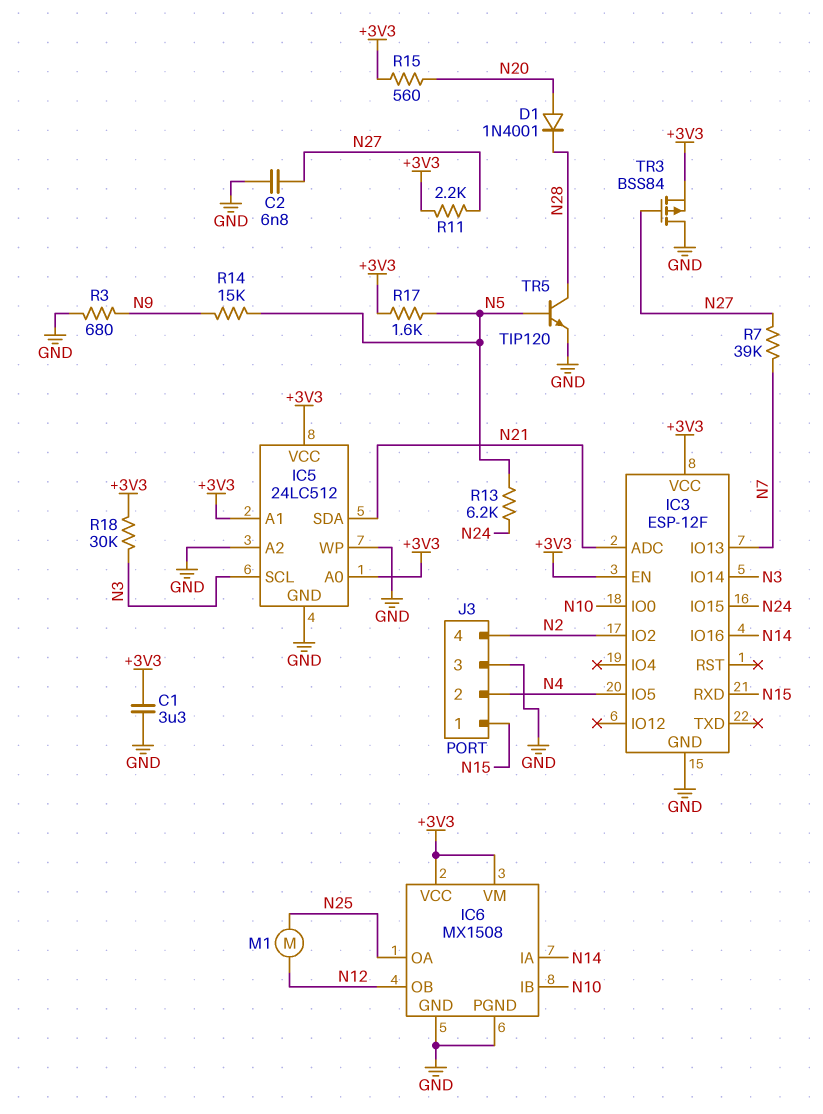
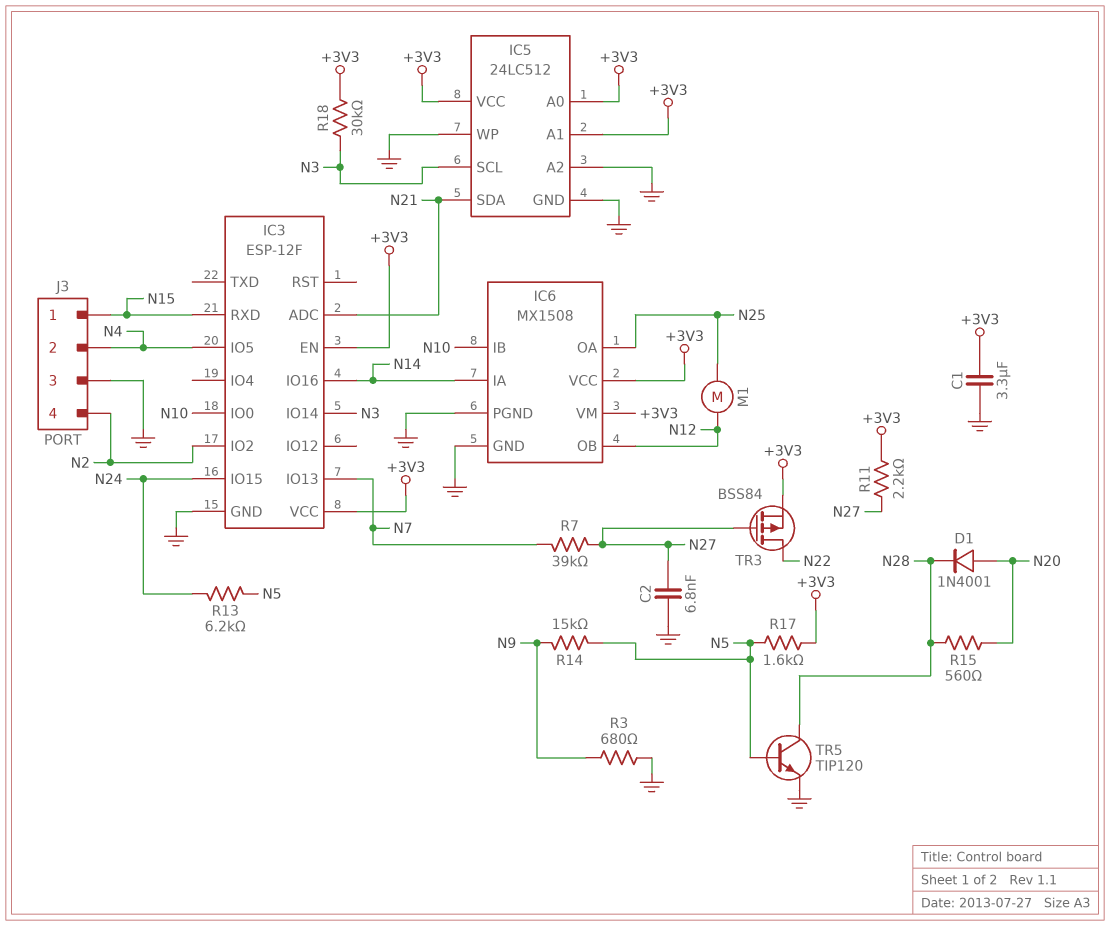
R15: 560 (+3V3, N20) -> 560 (N20, N28)
TR3: PMOS BSS84 (G N27, D GND, S +3V3) -> PMOS BSS84 (G N27, D N22, S +3V3)

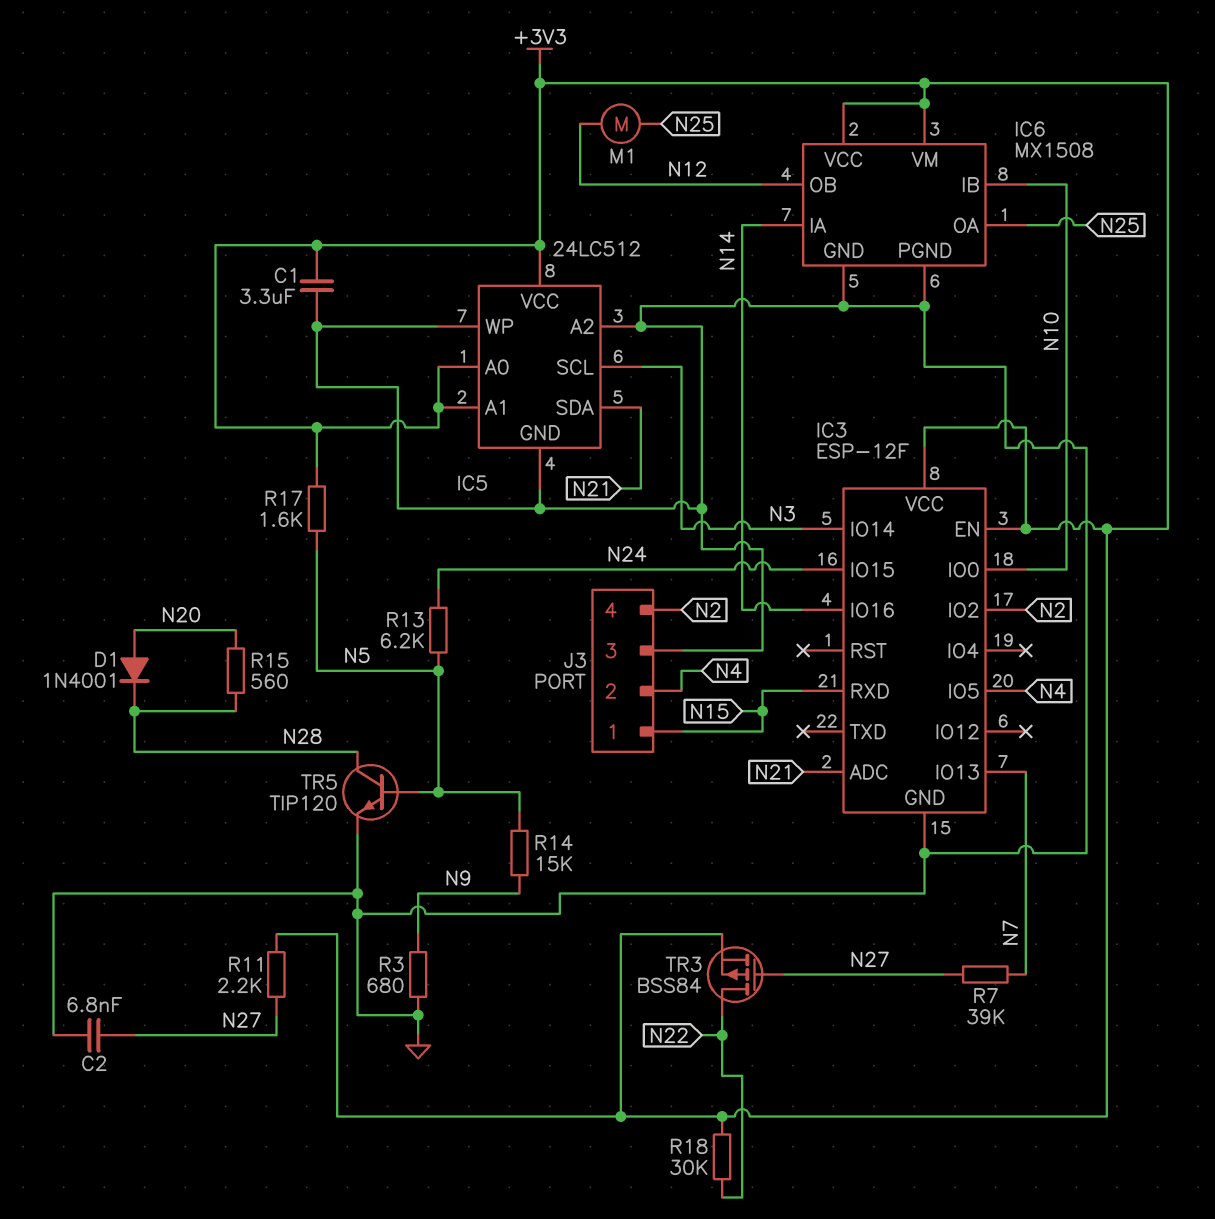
R18: 30k (+3V3, N3) -> 30k (+3V3, N22)

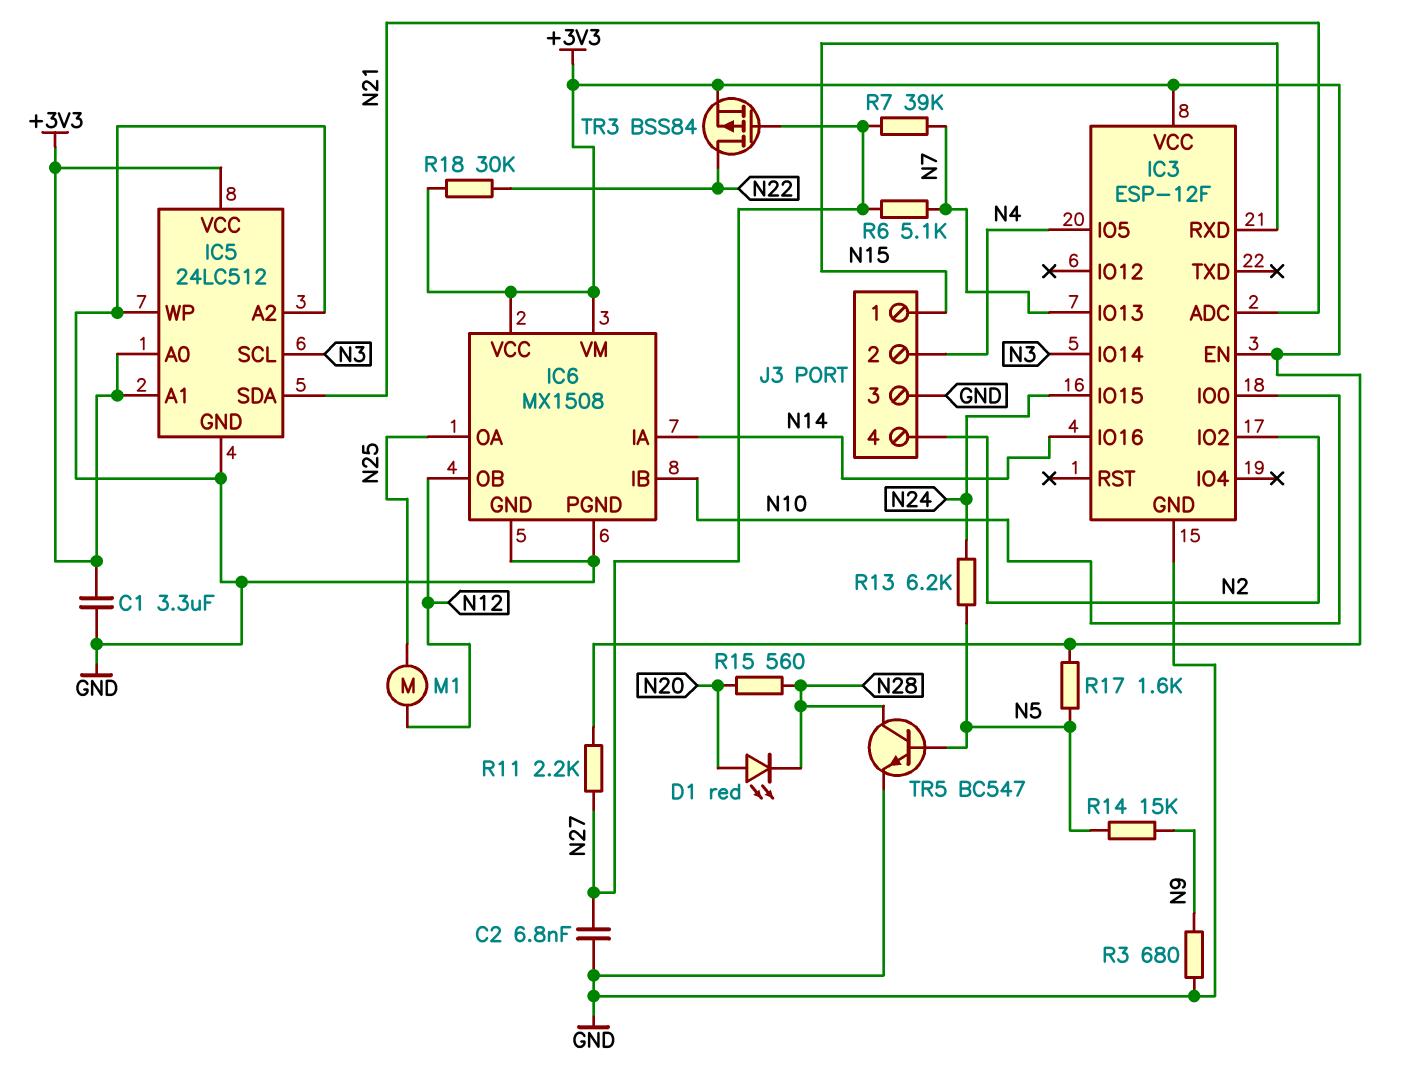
D1: diode 1N4001 (A N20, K N28) -> LED red (A N20, K N28)
R6: none -> 5.1k (N7, N27)
TR5: NPN TIP120 (B N5, C N28, E GND) -> NPN BC547 (B N5, C N28, E GND)

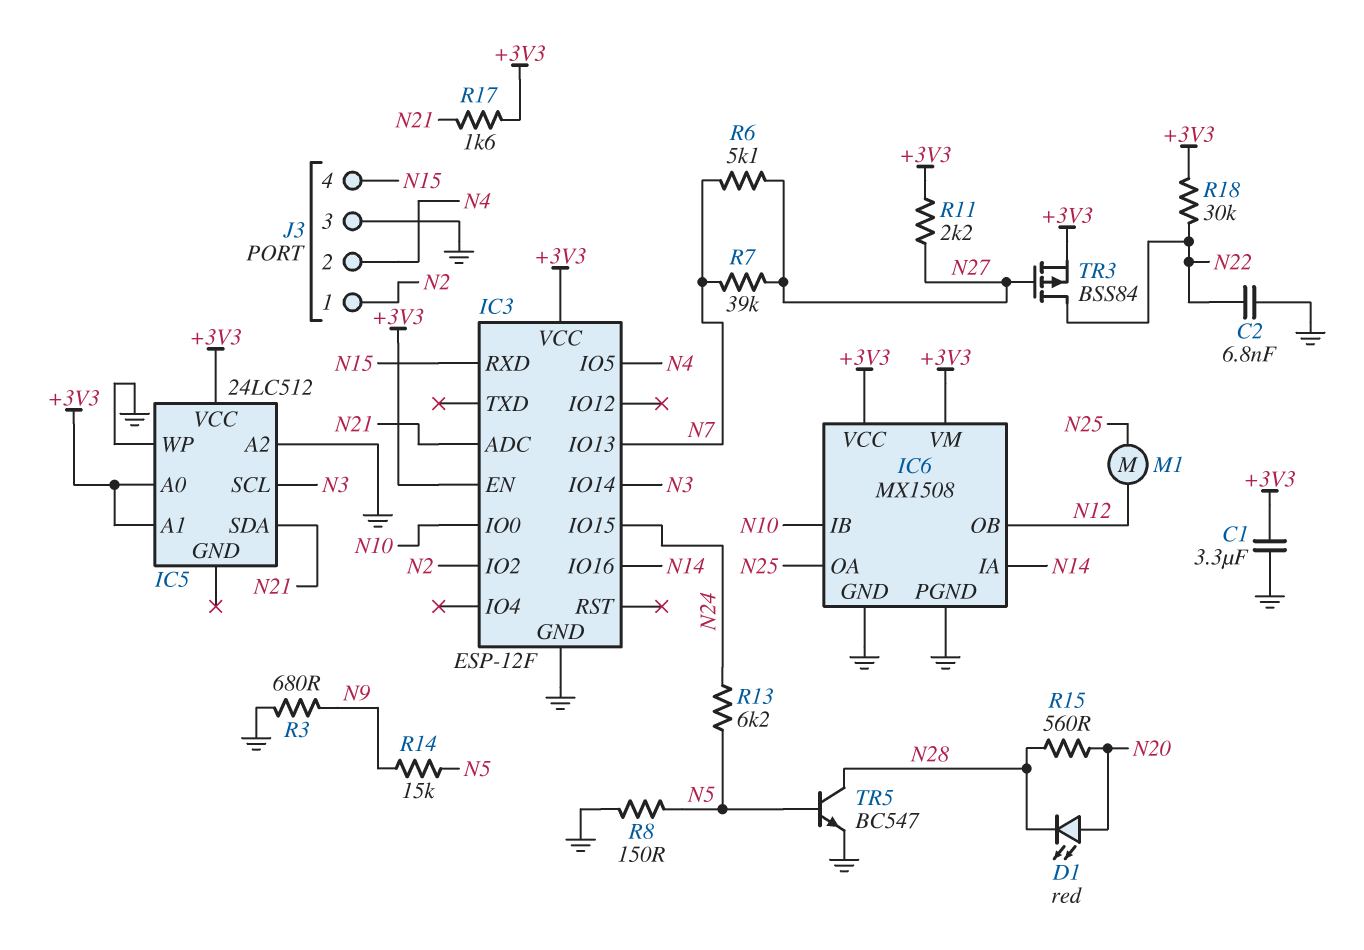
C2: 6.8nF (GND, N27) -> 6.8nF (GND, N22)
IC5 pin GND: GND -> none
J3 pin 1: N15 -> N2
J3 pin 4: N2 -> N15
R8: none -> 150 (GND, N5)
R17: 1.6k (+3V3, N5) -> 1.6k (+3V3, N21)

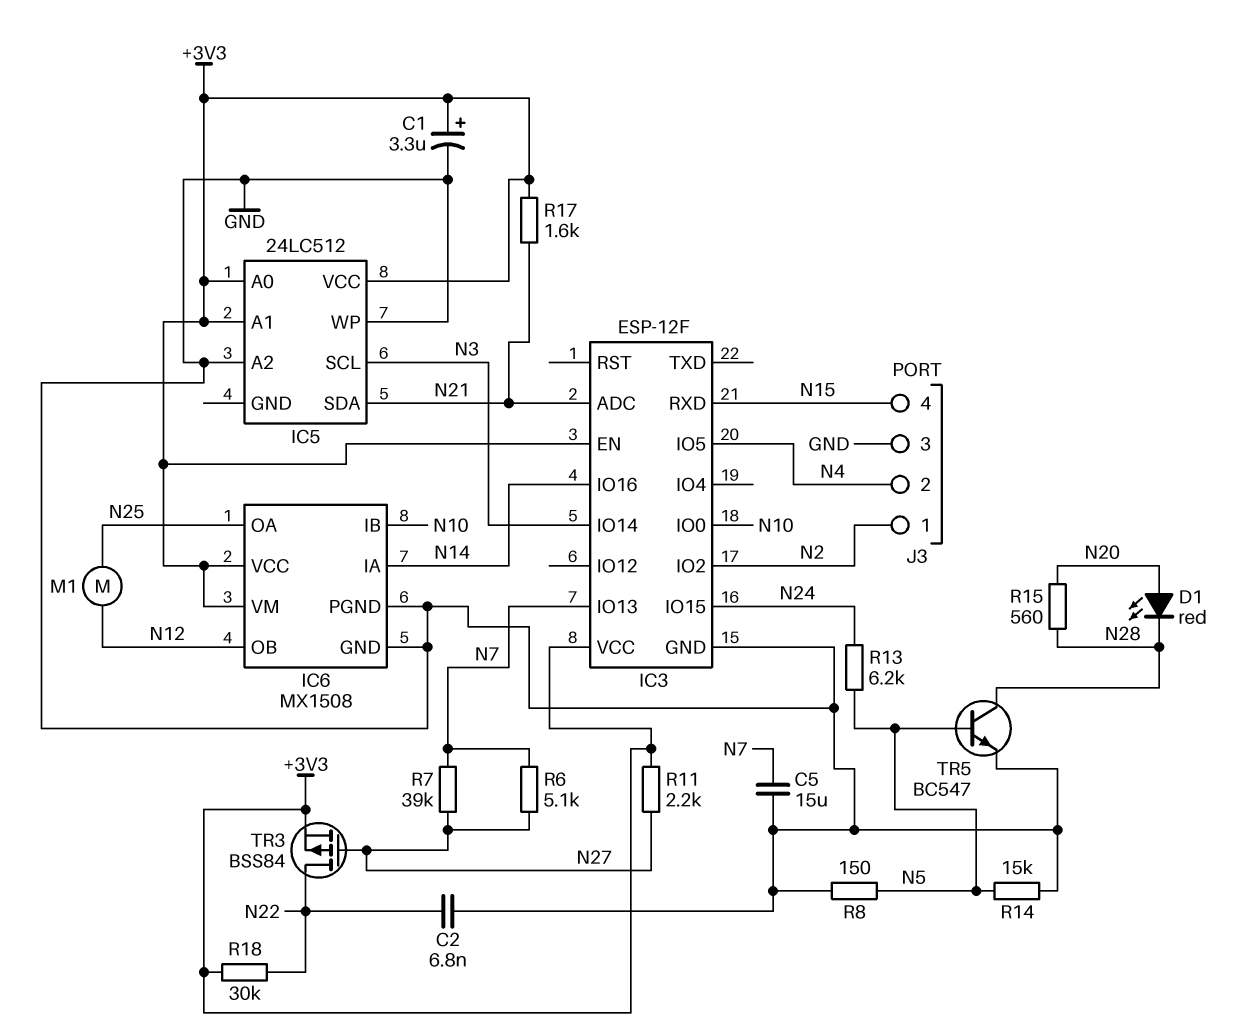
C1: 3.3uF (+3V3, GND) -> 3.3uF (plus +3V3, minus GND)
C5: none -> 15uF (GND, N7)
R3: 680 (GND, N9) -> none
R14: 15k (N5, N9) -> 15k (GND, N5)

